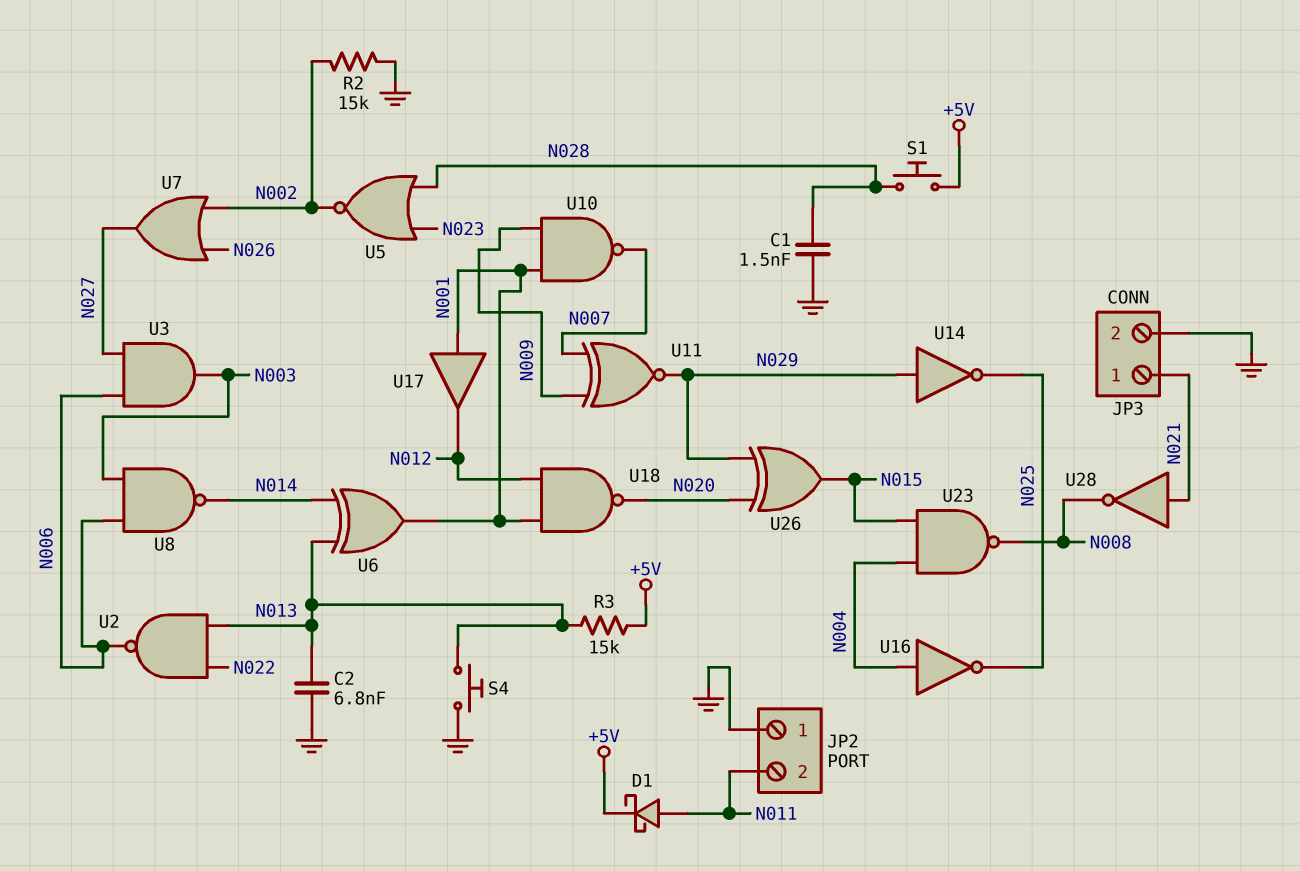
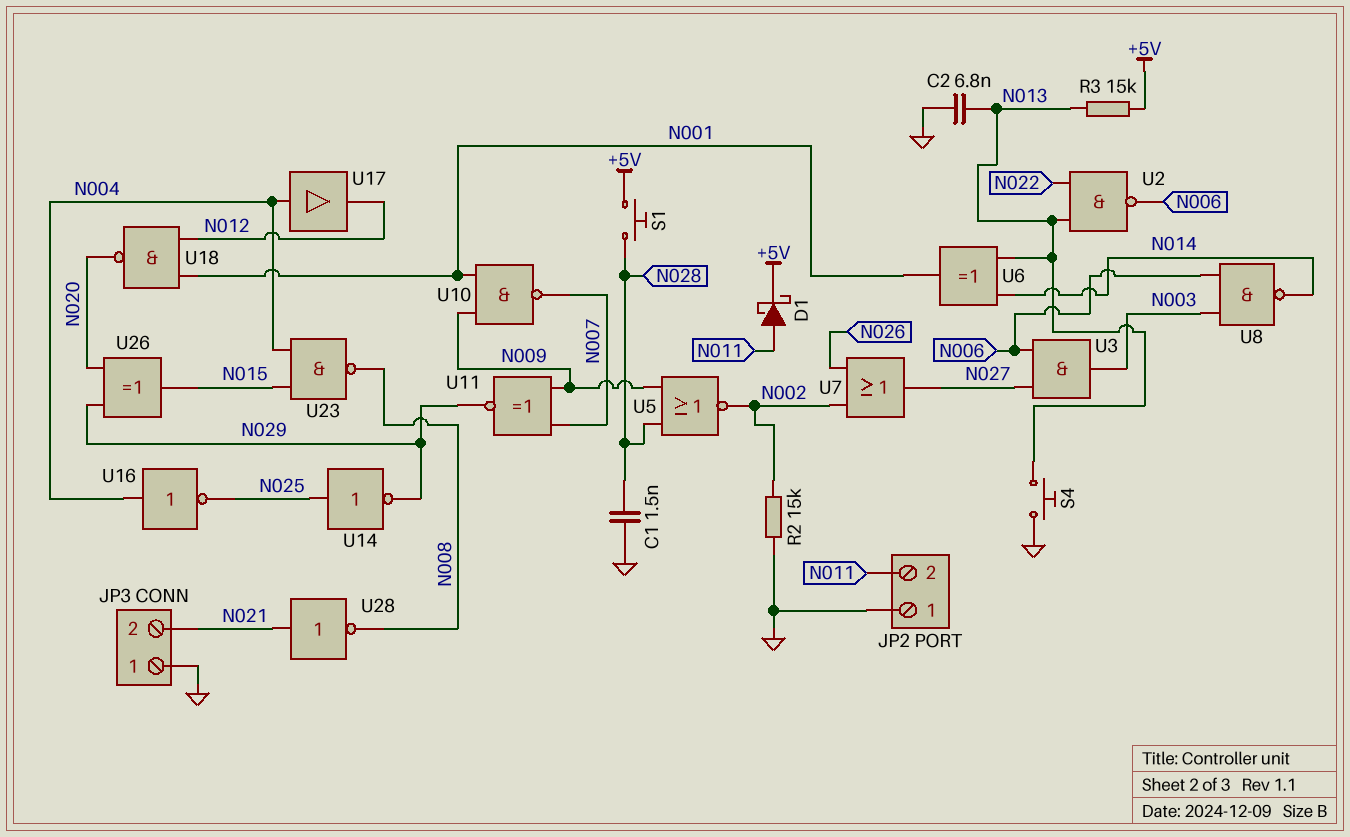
JP3 pin 1: N021 -> GND
JP3 pin 2: GND -> N021
U5: NOR (in N023, in N028, out N002) -> NOR (in N009, in N028, out N002)
U14: NOT (in N029, out N025) -> NOT (in N025, out N029)
U17: buffer (in N001, out N012) -> buffer (in N004, out N012)

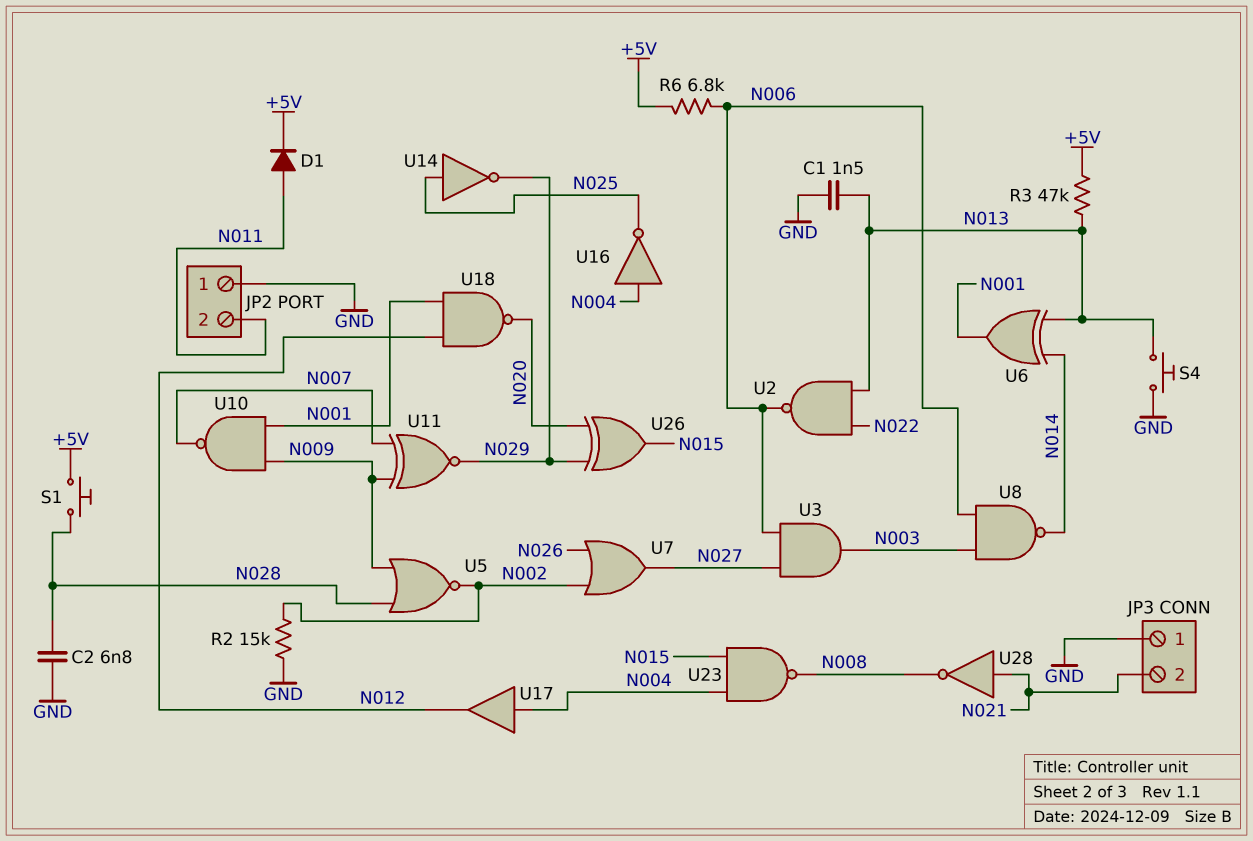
C1: 1.5nF (GND, N028) -> 1.5nF (GND, N013)
C2: 6.8nF (GND, N013) -> 6.8nF (GND, N028)
D1: schottky (A N011, K +5V) -> diode (A N011, K +5V)
R3: 15k (+5V, N013) -> 47k (+5V, N013)
R6: none -> 6.8k (+5V, N006)

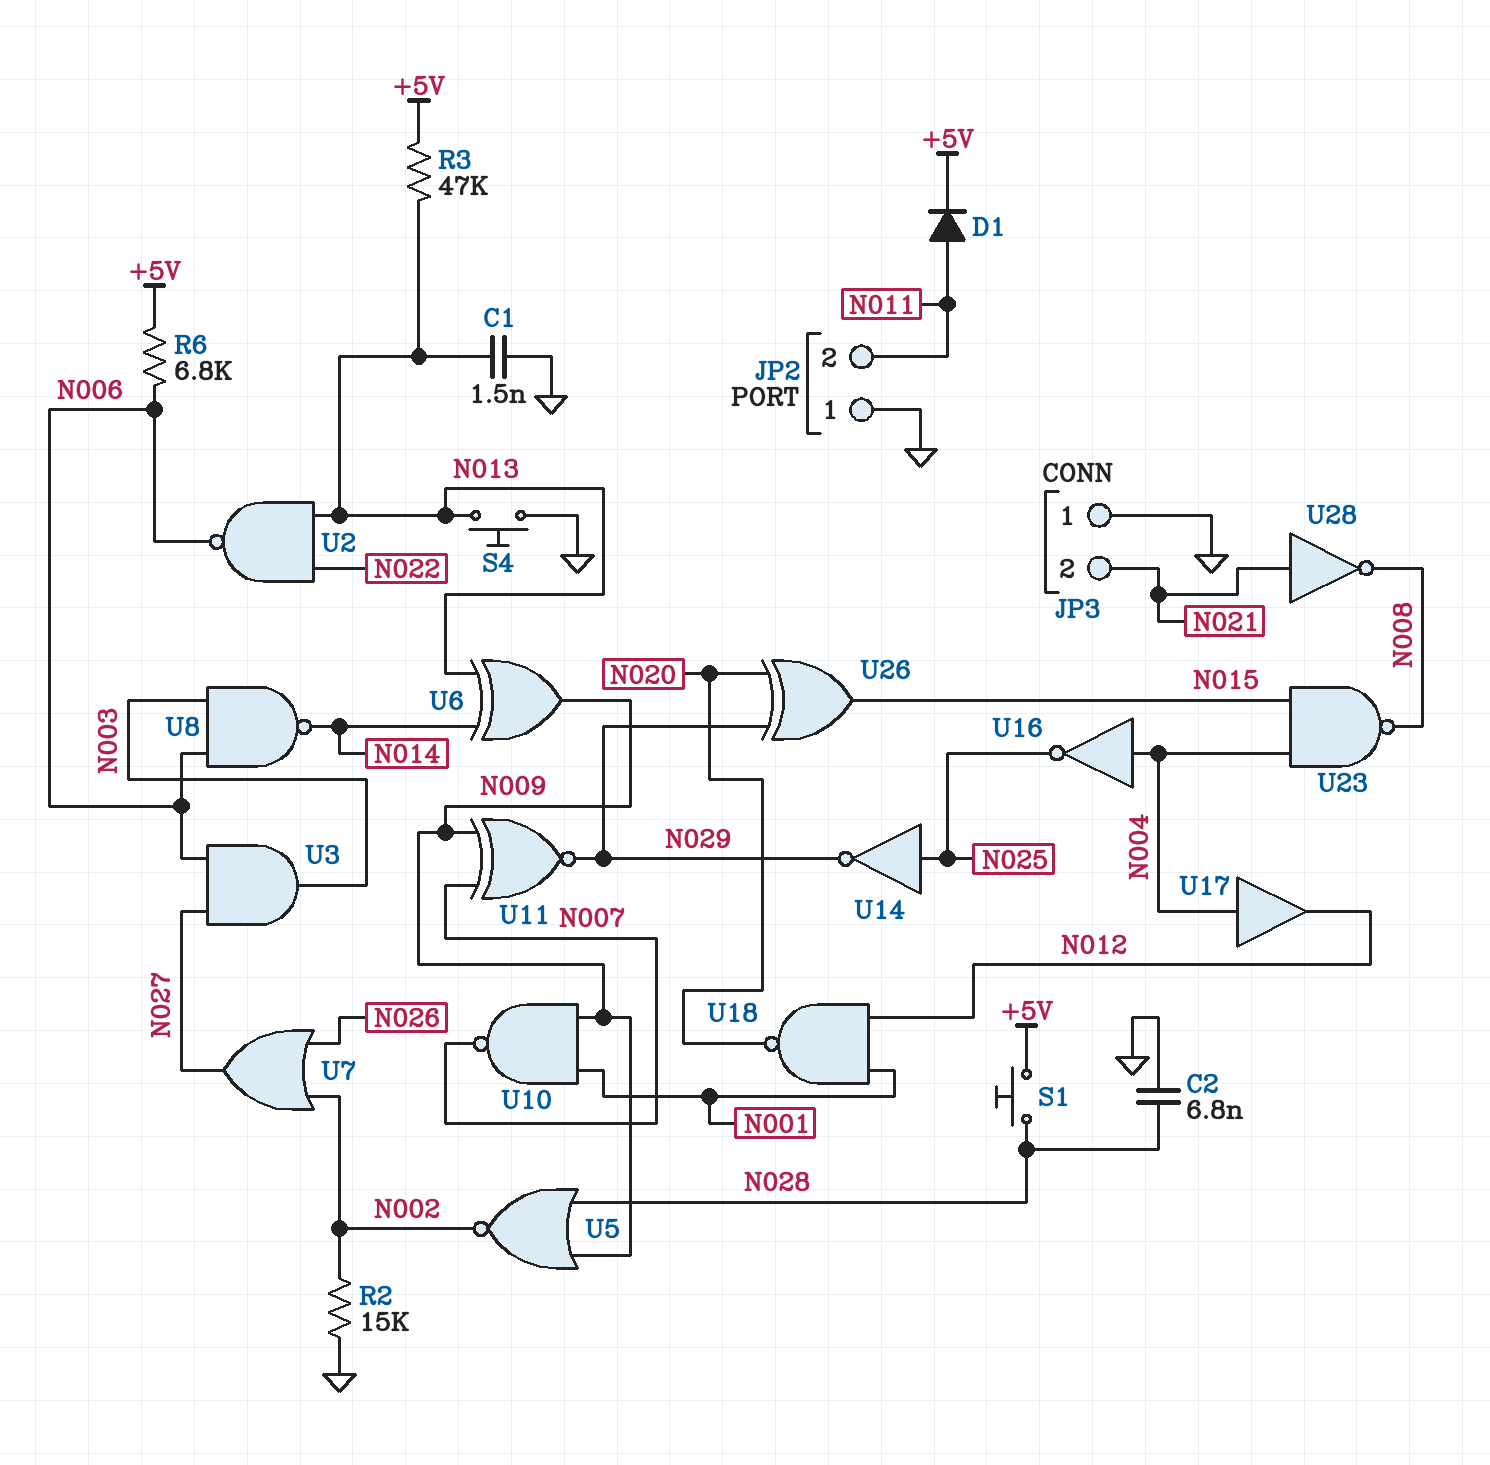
U6: XOR (in N013, in N014, out N001) -> XOR (in N013, in N014, out N009)

